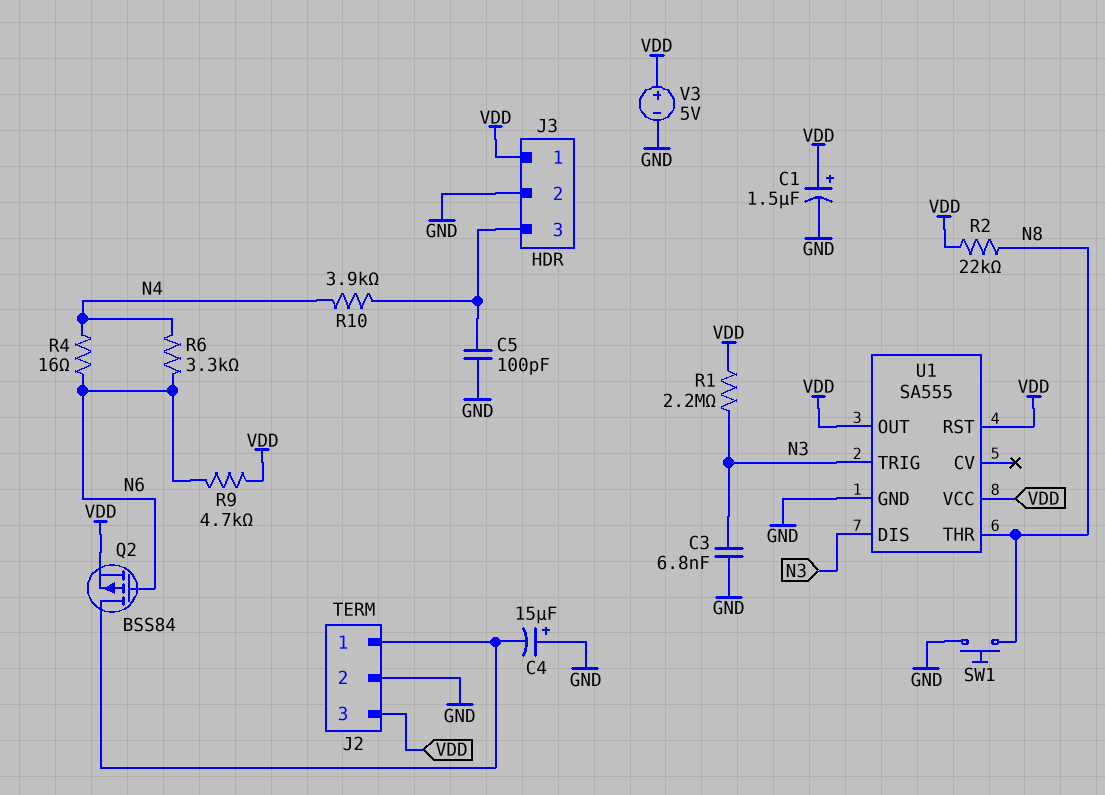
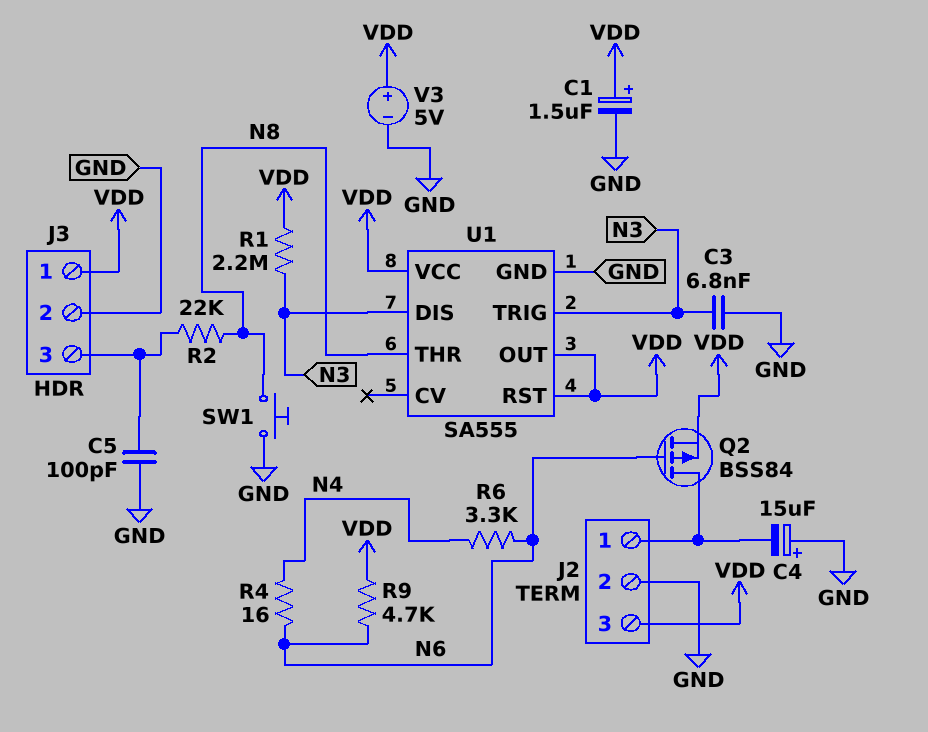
R2: 22k (N8, VDD) -> 22k (J3/3, N8)
R10: 3.9k (J3/3, N4) -> none

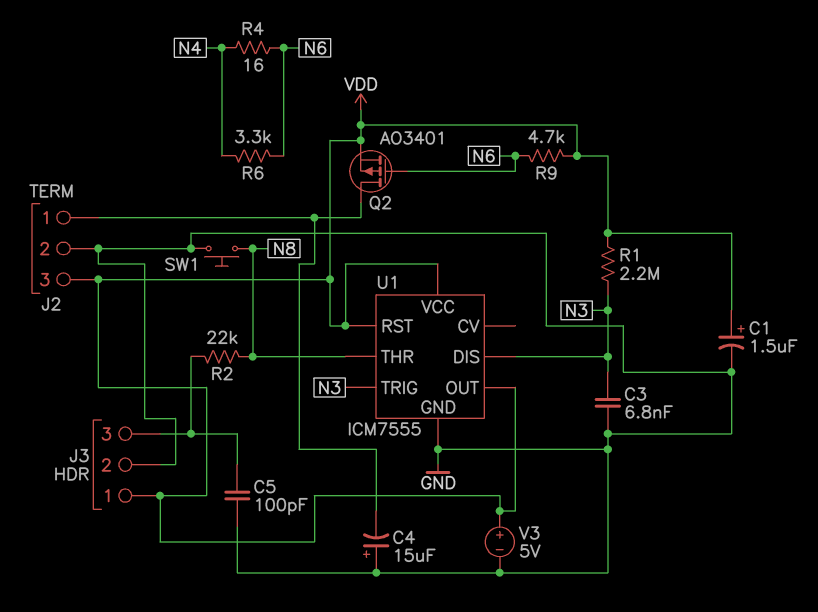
Q2: PMOS BSS84 (G N6, D J2/1, S VDD) -> PMOS AO3401 (G N6, D J2/1, S VDD)
U1: SA555 -> ICM7555

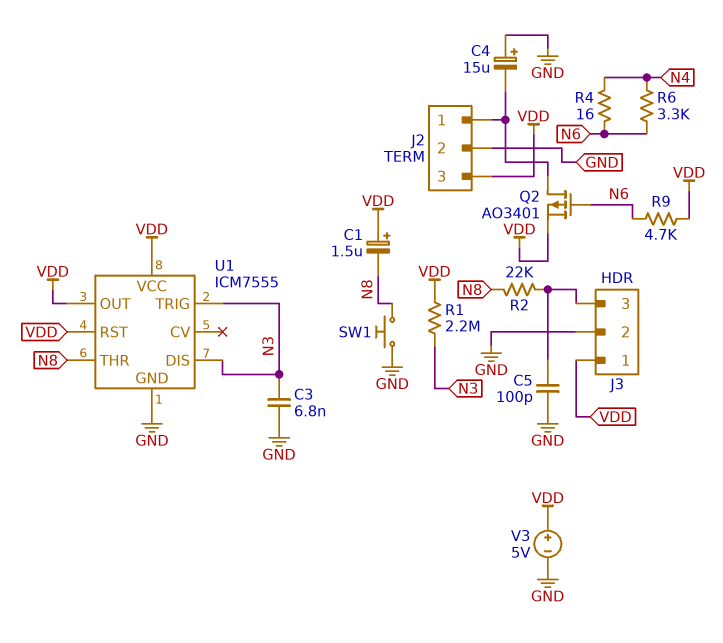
C1: 1.5uF (plus VDD, minus GND) -> 1.5uF (plus VDD, minus N8)

